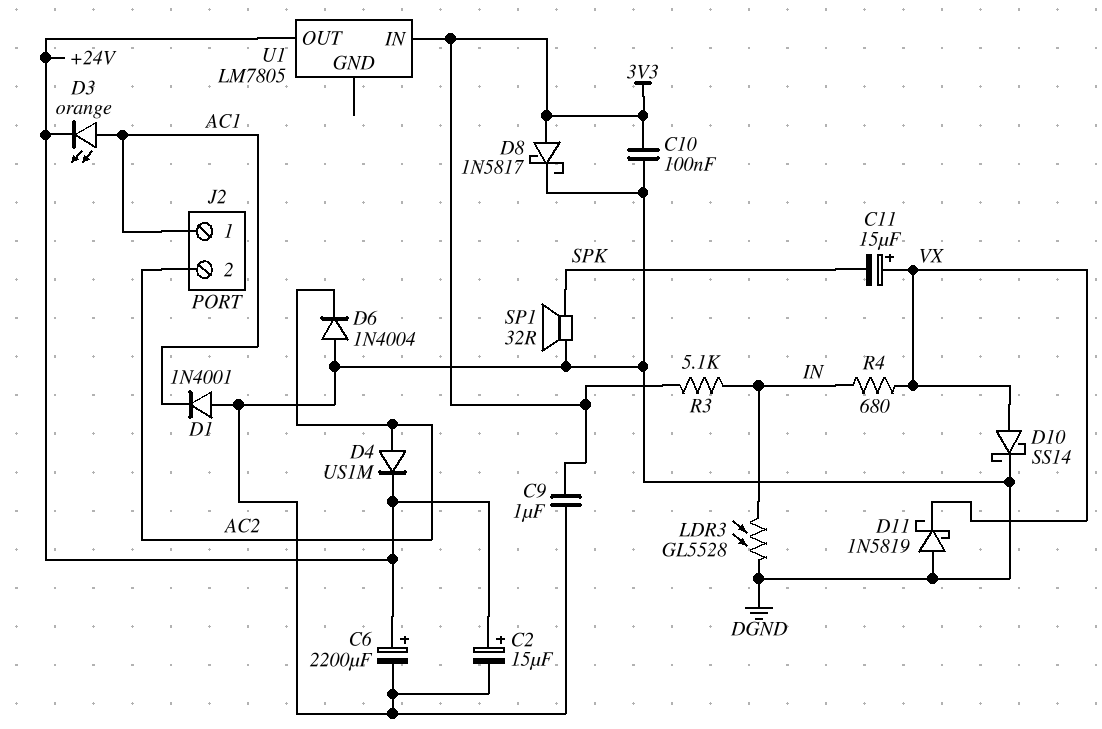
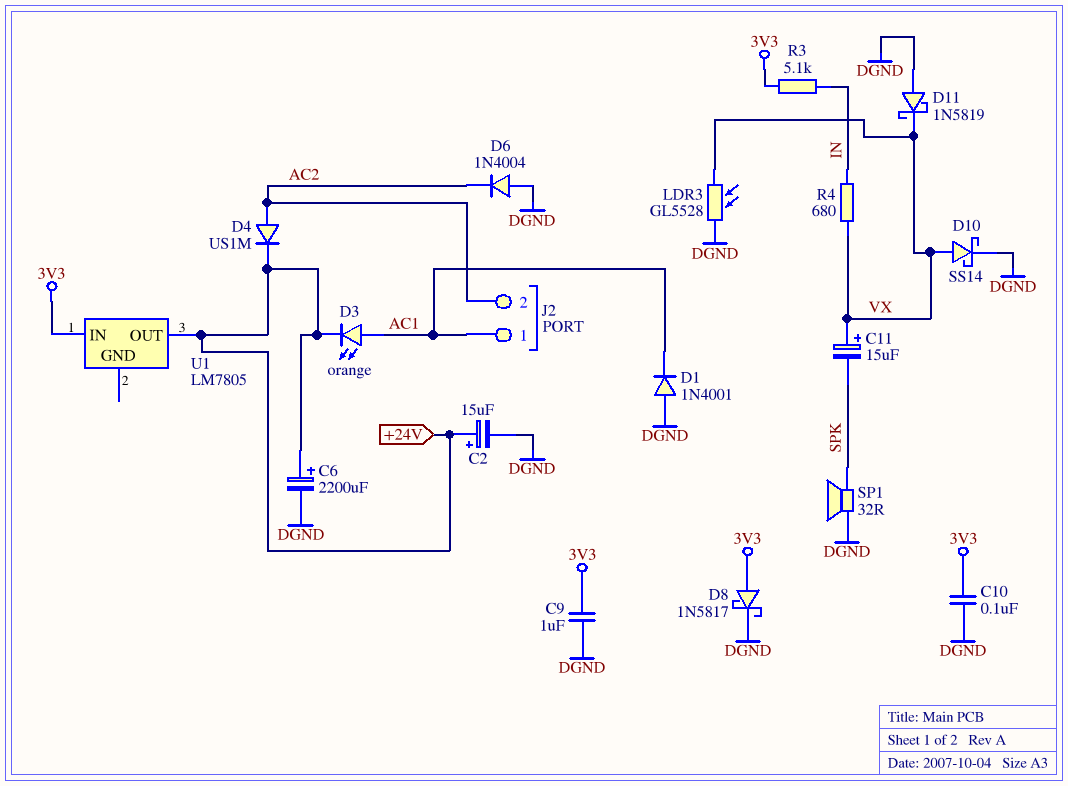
LDR3: GL5528 (DGND, IN) -> GL5528 (DGND, VX)

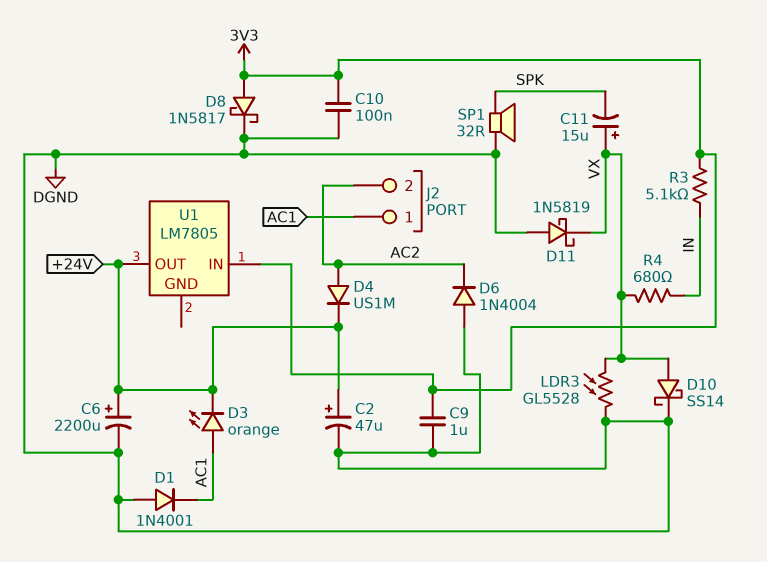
C2: 15uF (plus +24V, minus DGND) -> 47uF (plus +24V, minus DGND)

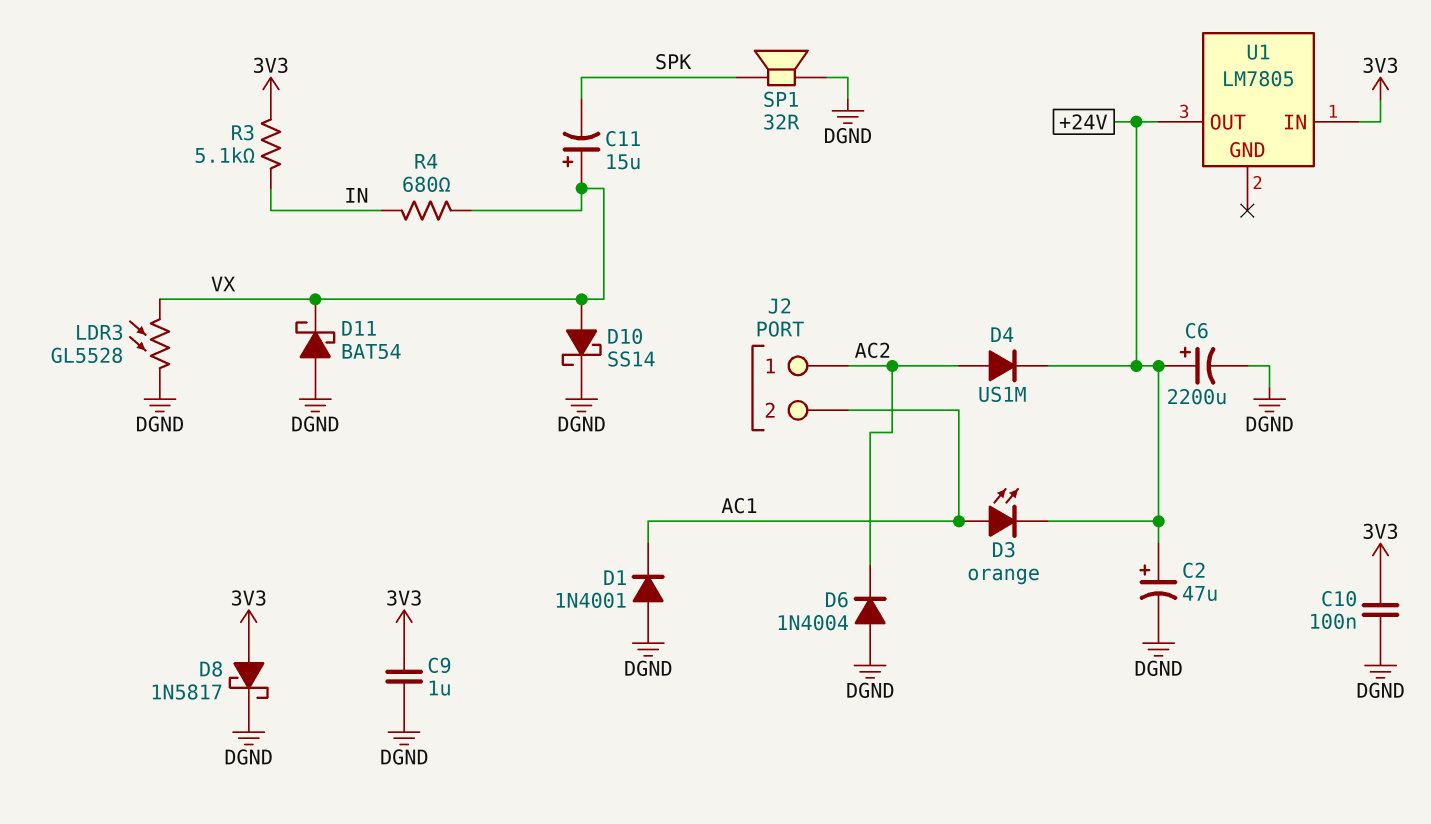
D11: schottky 1N5819 (A DGND, K VX) -> schottky BAT54 (A DGND, K VX)
J2 pin 1: AC1 -> AC2
J2 pin 2: AC2 -> AC1

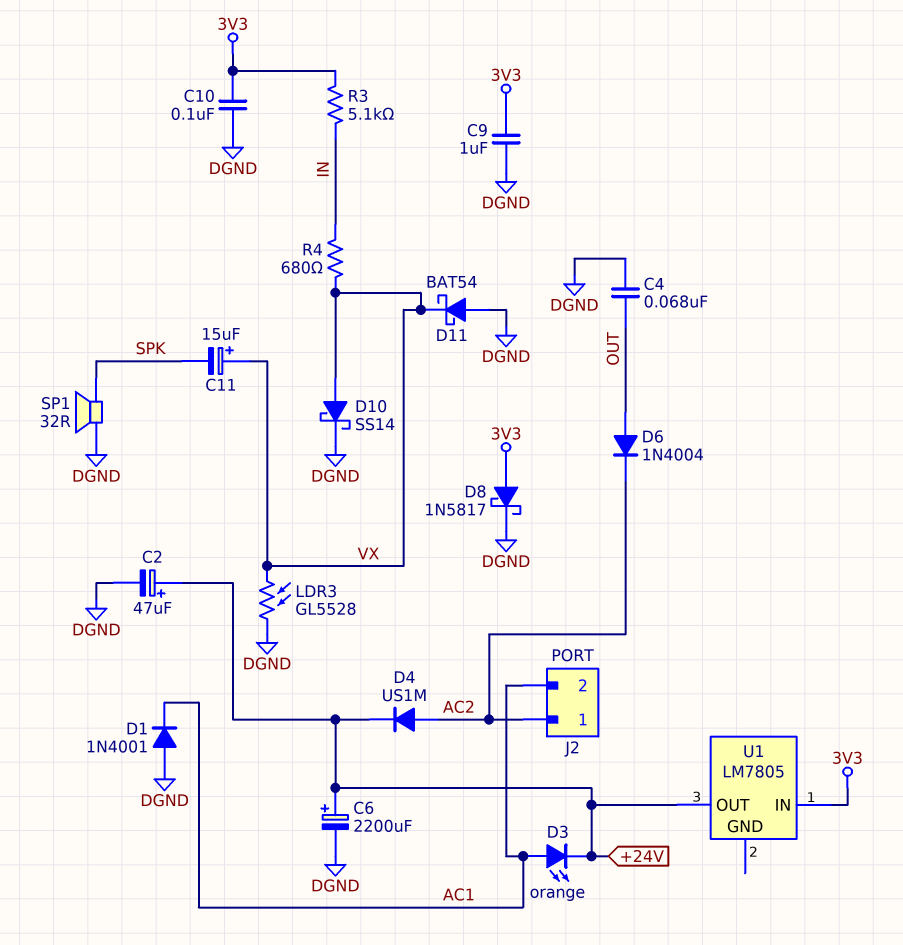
C4: none -> 68nF (DGND, OUT)
D6: diode 1N4004 (A DGND, K AC2) -> diode 1N4004 (A OUT, K AC2)

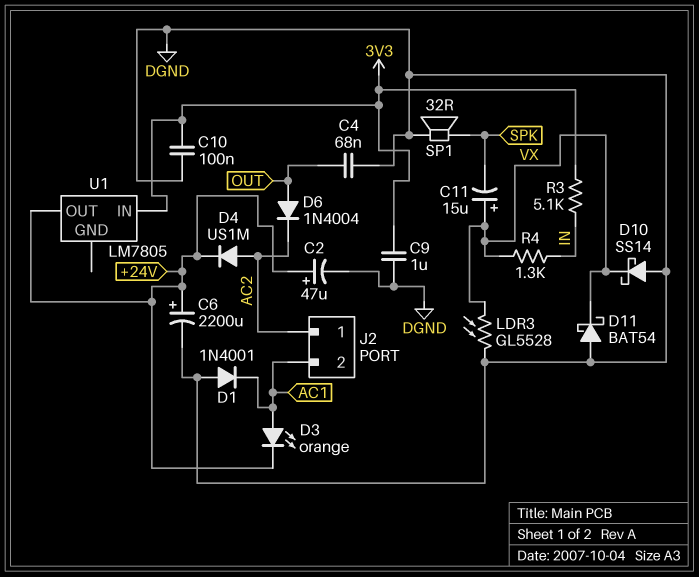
D8: schottky 1N5817 (A 3V3, K DGND) -> none
D10: schottky SS14 (A VX, K DGND) -> schottky SS14 (A DGND, K VX)
R4: 680 (IN, VX) -> 1.3k (IN, VX)

